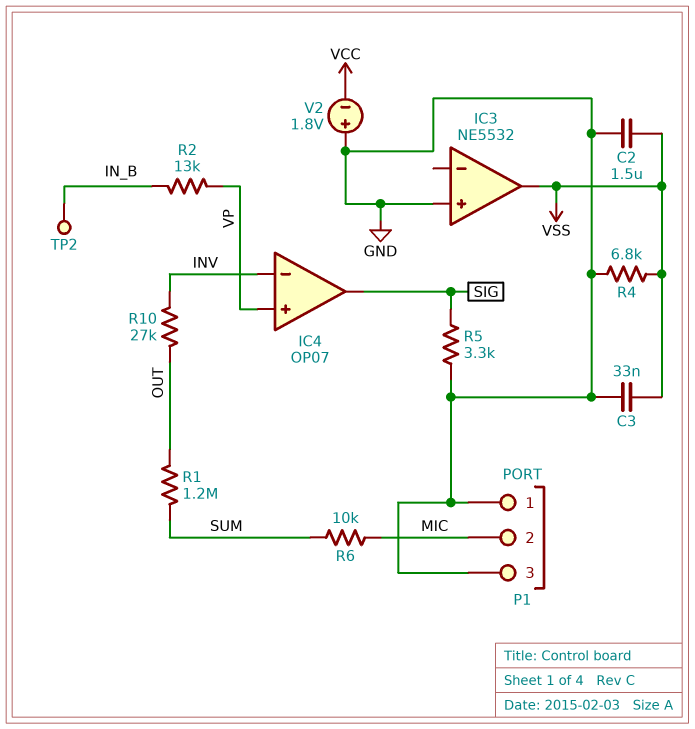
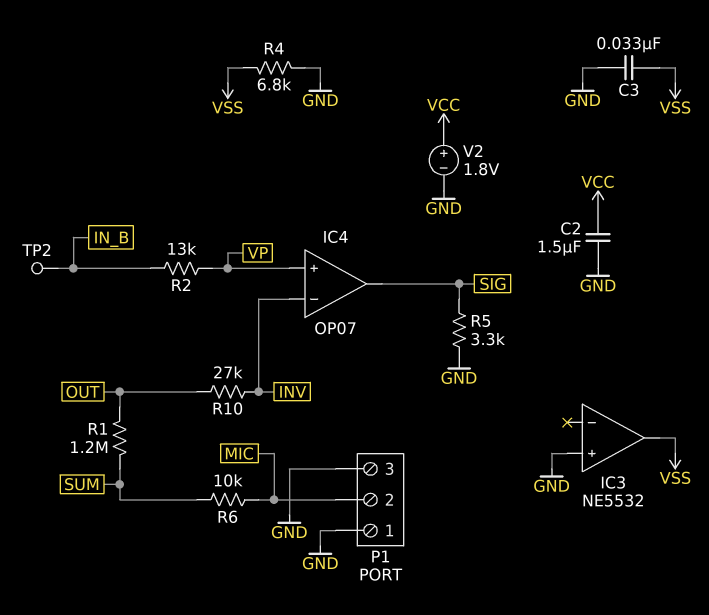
C2: 1.5uF (GND, VSS) -> 1.5uF (GND, VCC)
V2: 1.8V (plus GND, minus VCC) -> 1.8V (plus VCC, minus GND)

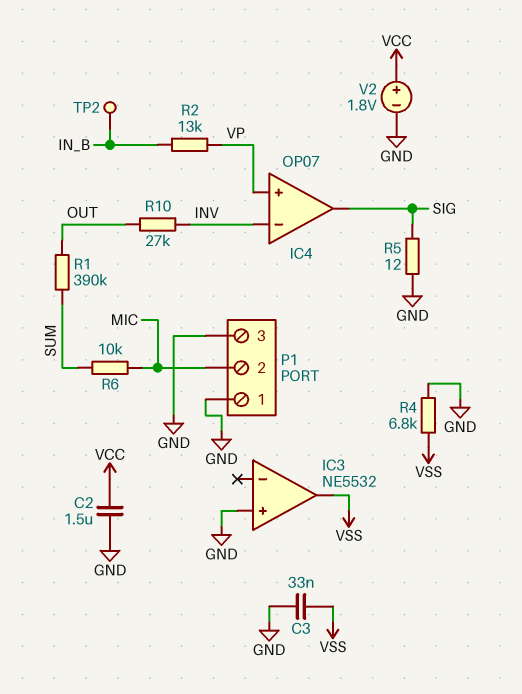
R1: 1.2M (OUT, SUM) -> 390k (OUT, SUM)
R5: 3.3k (GND, SIG) -> 12 (GND, SIG)

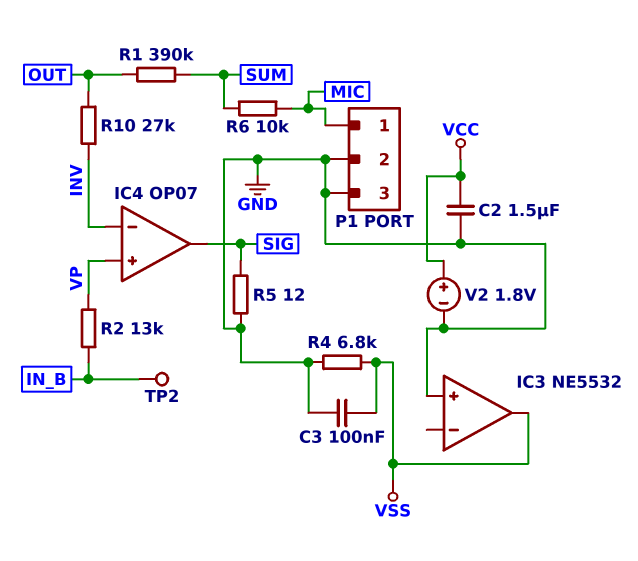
C3: 33nF (GND, VSS) -> 100nF (GND, VSS)
P1 pin 1: GND -> MIC
P1 pin 2: MIC -> GND

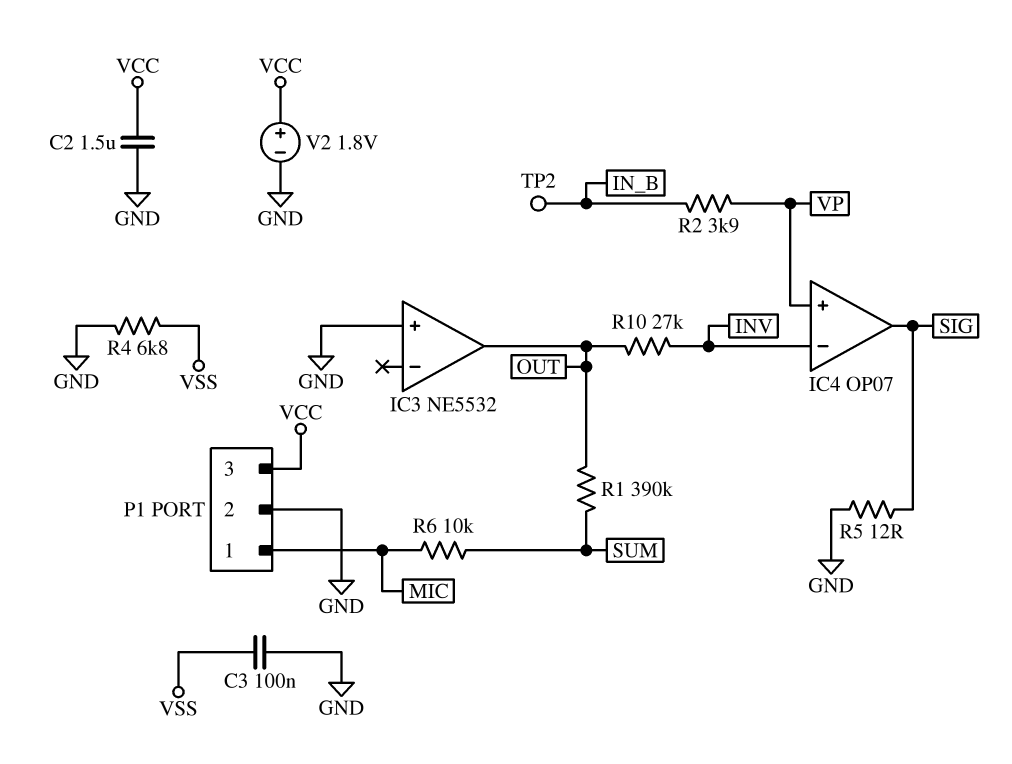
IC3 pin out: VSS -> OUT
P1 pin 3: GND -> VCC
R2: 13k (IN_B, VP) -> 3.9k (IN_B, VP)

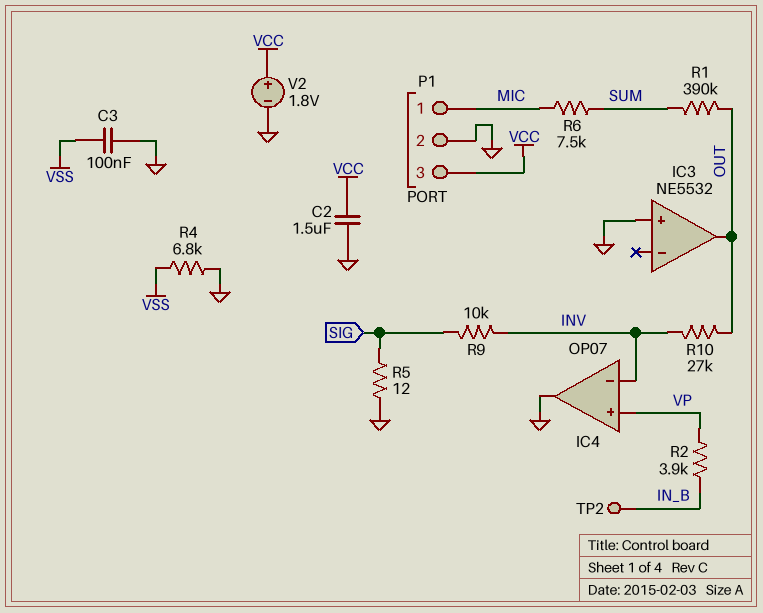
IC4 pin out: SIG -> GND
R6: 10k (MIC, SUM) -> 7.5k (MIC, SUM)
R9: none -> 10k (INV, SIG)

